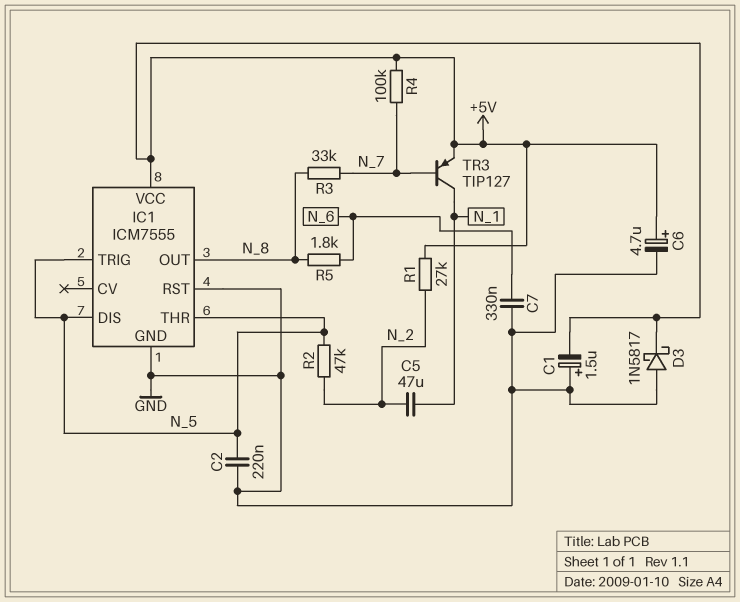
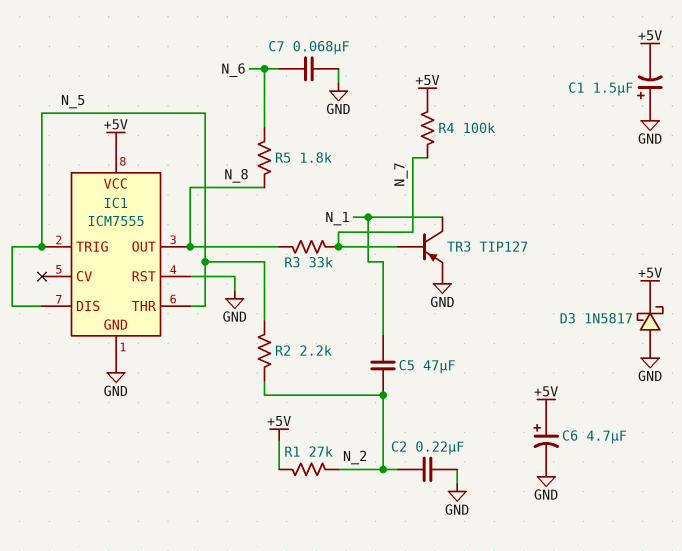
C2: 220nF (GND, N_5) -> 220nF (GND, N_2)
C7: 330nF (GND, N_6) -> 68nF (GND, N_6)
R2: 47k (N_2, N_5) -> 2.2k (N_2, N_5)
TR3: PNP TIP127 (B N_7, C N_1, E +5V) -> PNP TIP127 (B N_7, C N_1, E GND)

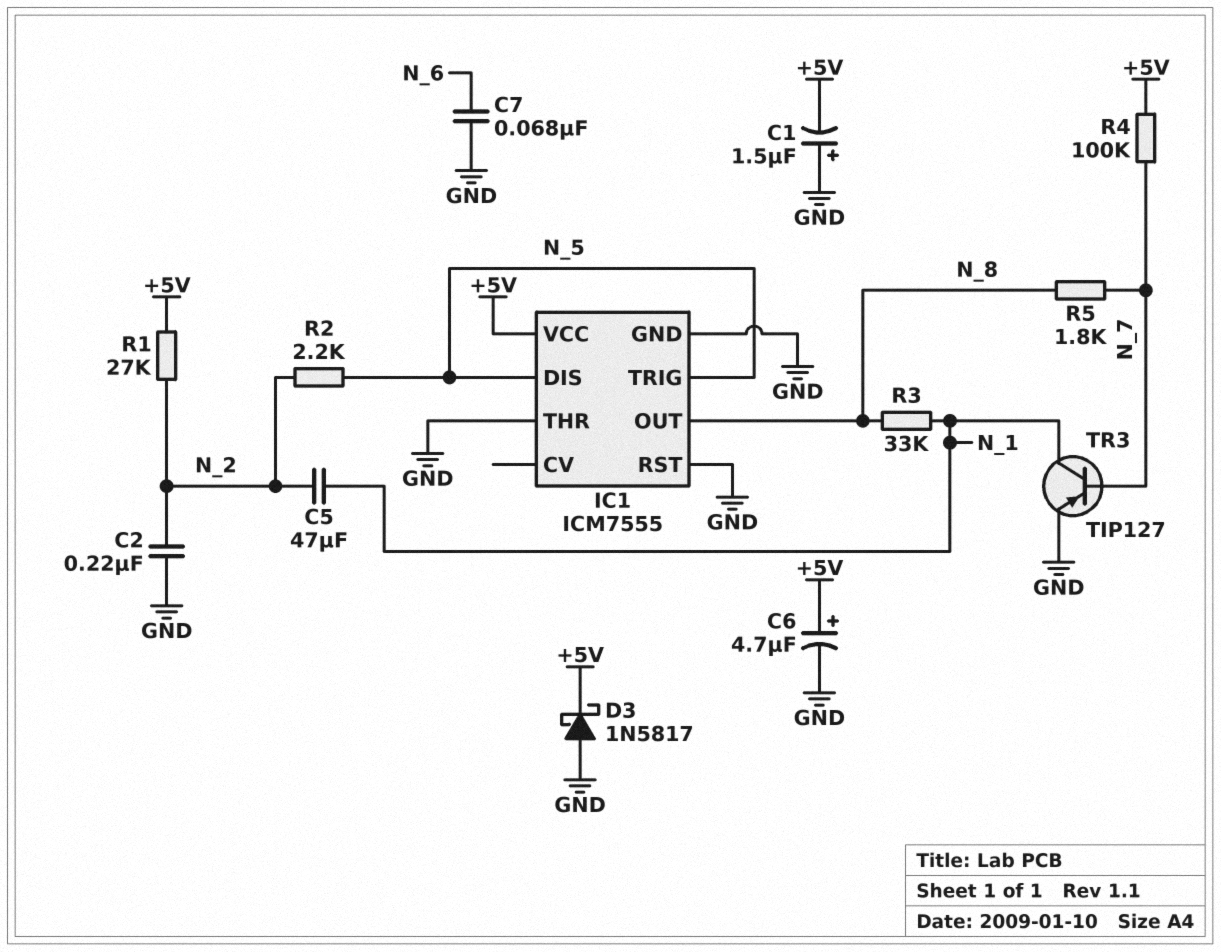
IC1 pin THR: N_5 -> GND
R3: 33k (N_7, N_8) -> 33k (N_1, N_8)
R5: 1.8k (N_6, N_8) -> 1.8k (N_7, N_8)

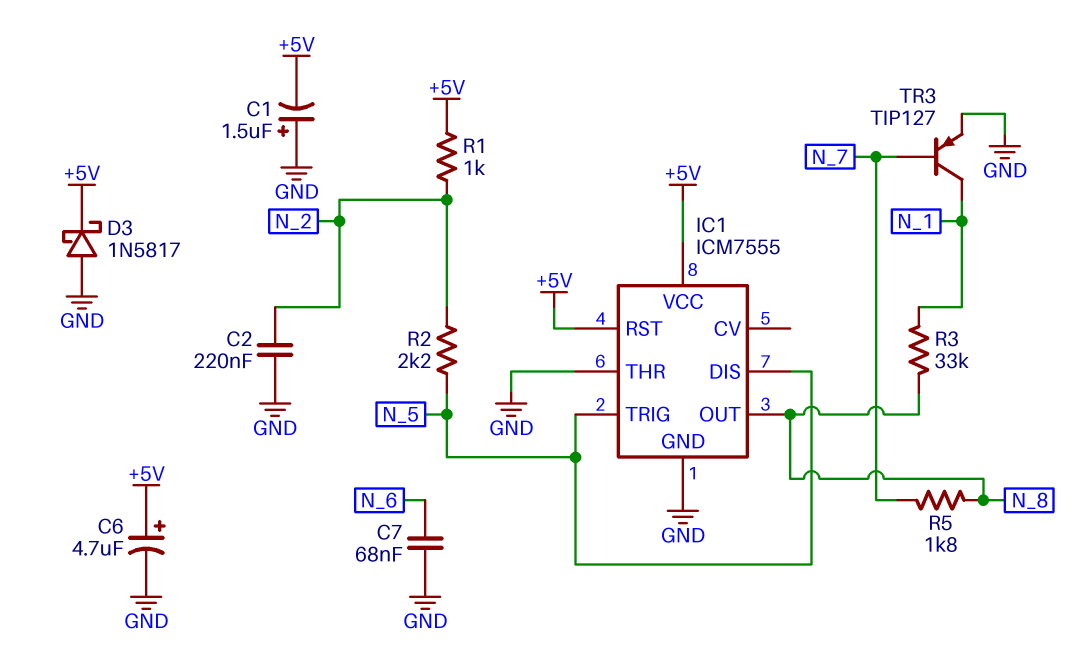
C5: 47uF (N_1, N_2) -> none
IC1 pin RST: GND -> +5V
R1: 27k (+5V, N_2) -> 1k (+5V, N_2)
R4: 100k (+5V, N_7) -> none

